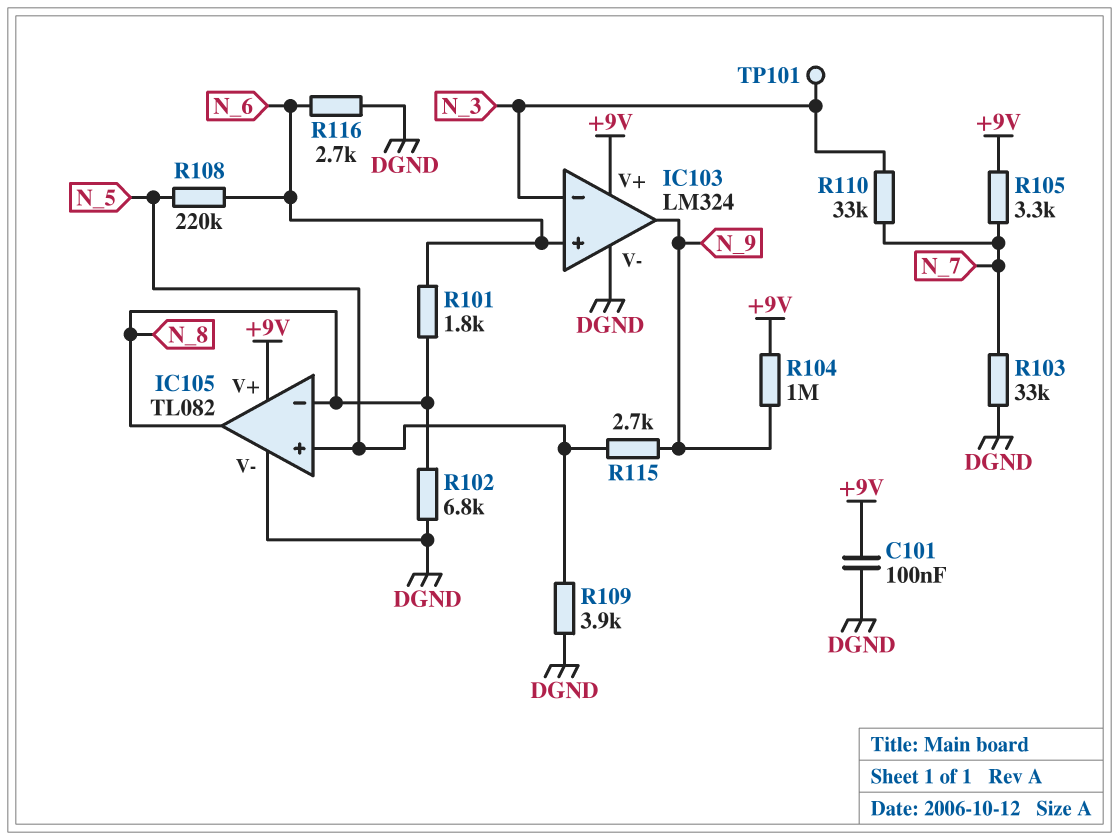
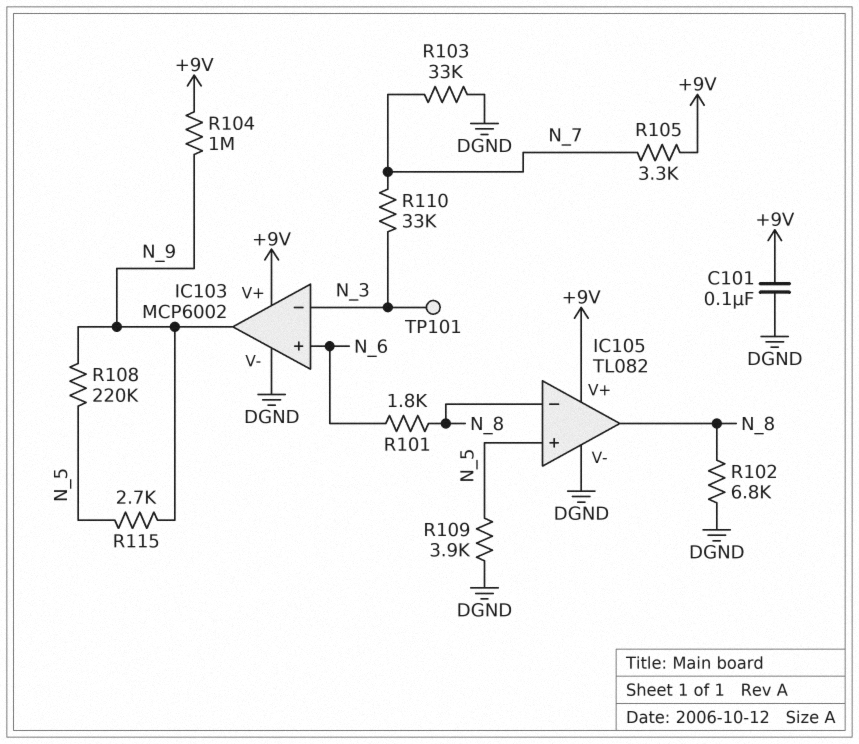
IC103: LM324 -> MCP6002
R108: 220k (N_5, N_6) -> 220k (N_5, N_9)
R116: 2.7k (DGND, N_6) -> none

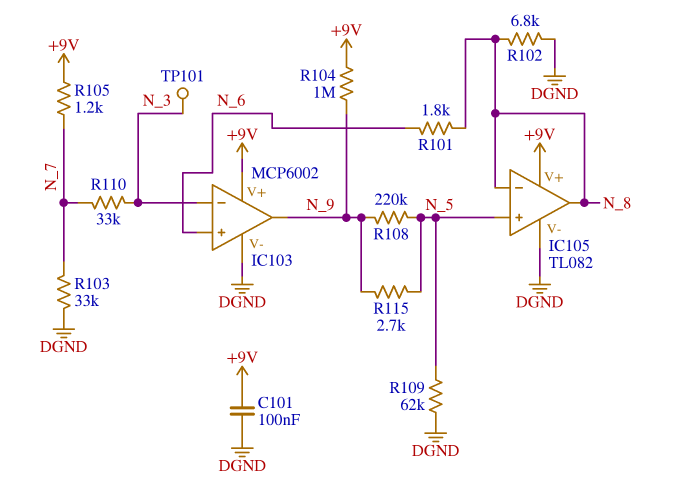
R105: 3.3k (+9V, N_7) -> 1.2k (+9V, N_7)
R109: 3.9k (DGND, N_5) -> 62k (DGND, N_5)

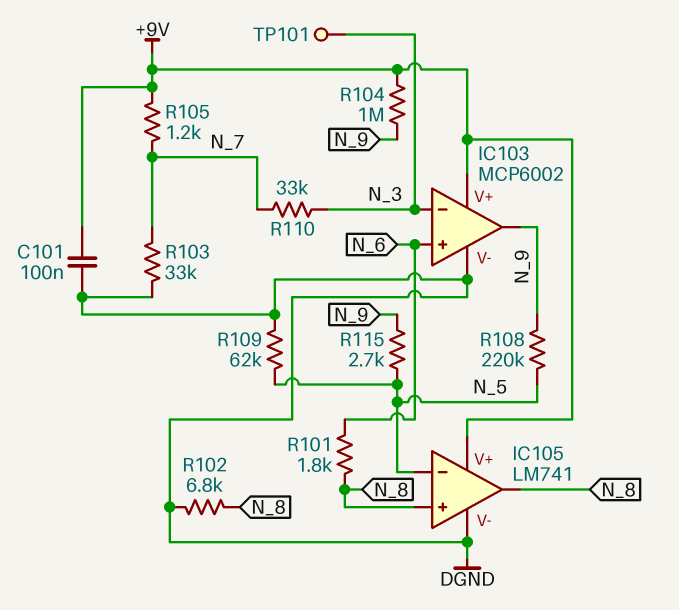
IC105: TL082 -> LM741
IC105 pin in+: N_5 -> N_8
IC105 pin in-: N_8 -> N_5

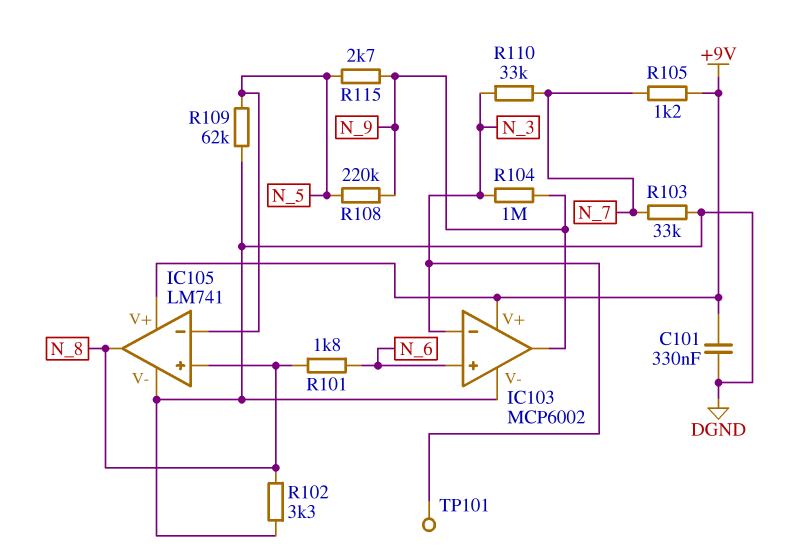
C101: 100nF (+9V, DGND) -> 330nF (+9V, DGND)
R102: 6.8k (DGND, N_8) -> 3.3k (DGND, N_8)
R104: 1M (+9V, N_9) -> 1M (N_3, N_9)

